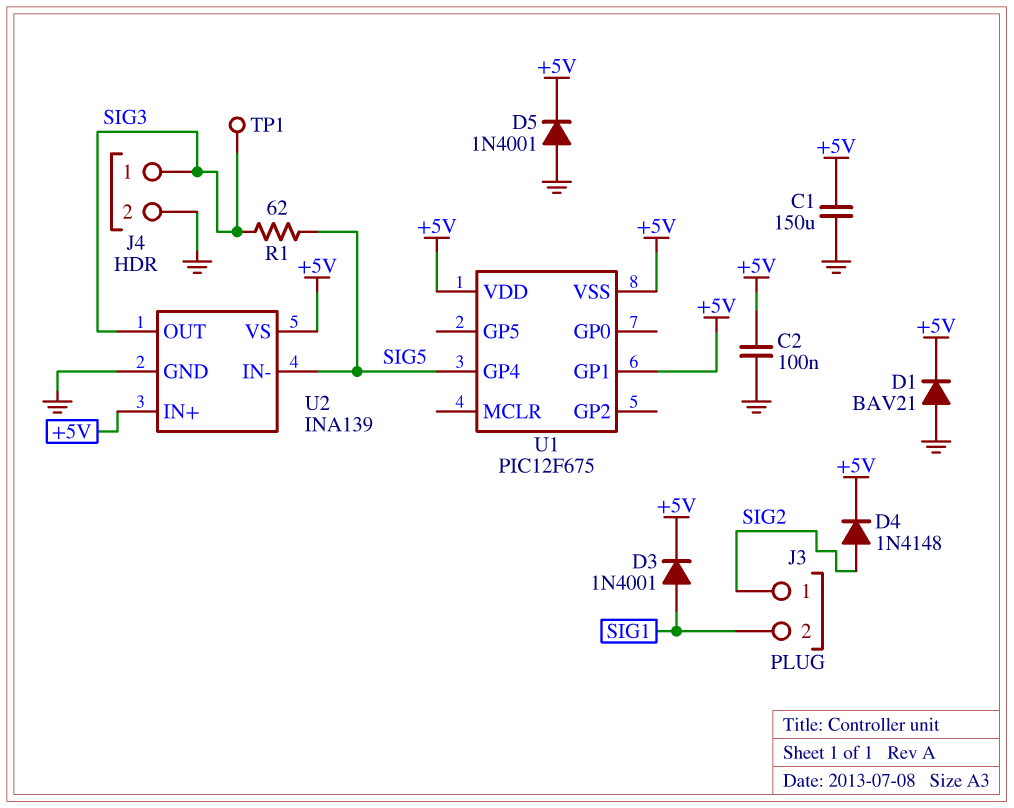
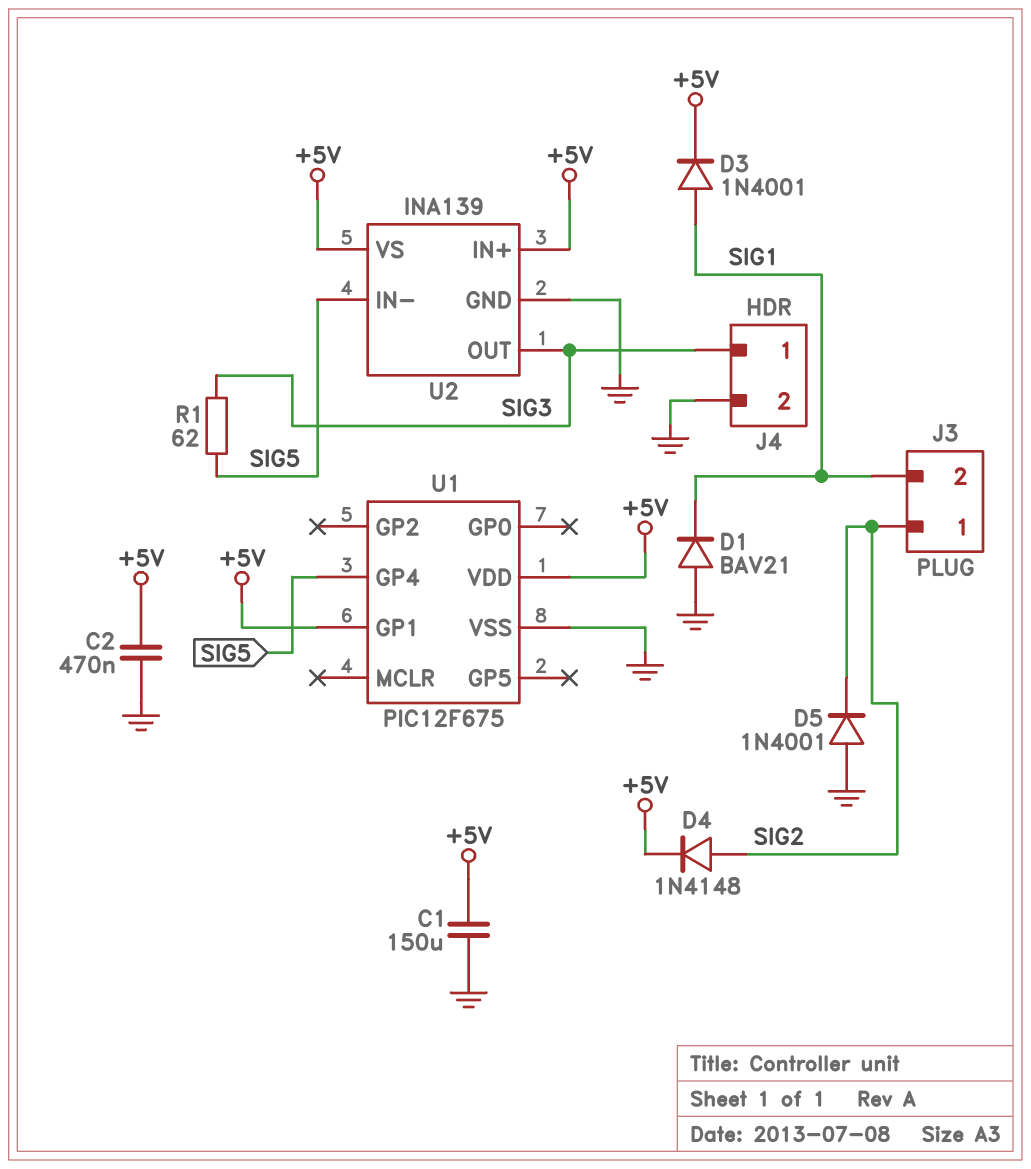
C2: 100nF (+5V, GND) -> 470nF (+5V, GND)
D1: diode BAV21 (A GND, K +5V) -> diode BAV21 (A GND, K SIG1)
D5: diode 1N4001 (A GND, K +5V) -> diode 1N4001 (A GND, K SIG2)
TP1: test point (SIG3) -> none
U1 pin VSS: +5V -> GND

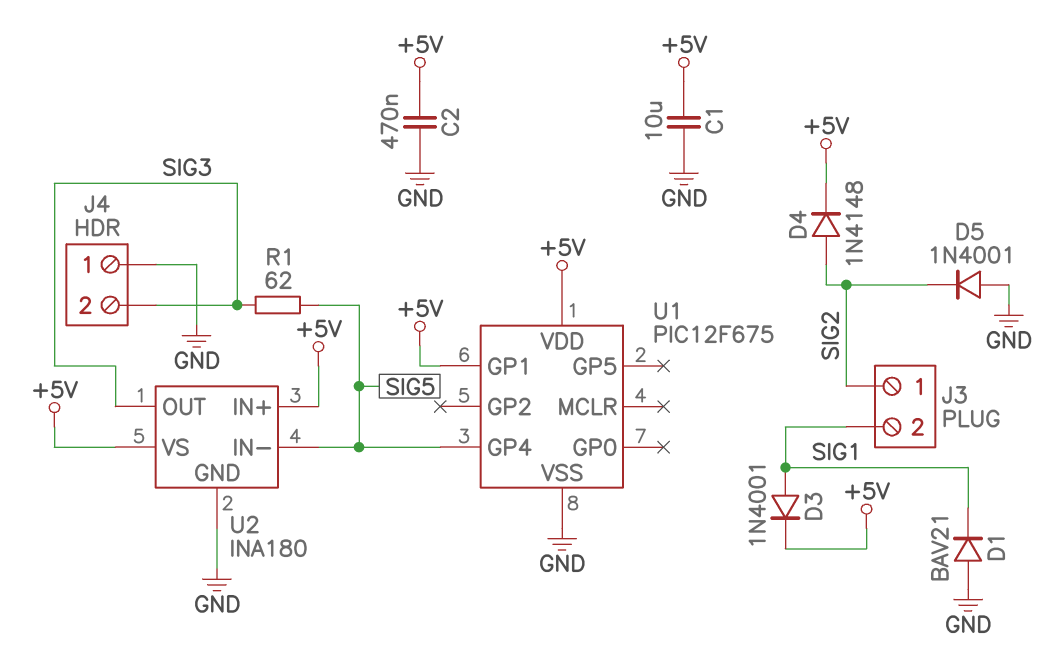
C1: 150uF (+5V, GND) -> 10uF (+5V, GND)
J4 pin 1: SIG3 -> GND
J4 pin 2: GND -> SIG3
U2: INA139 -> INA180

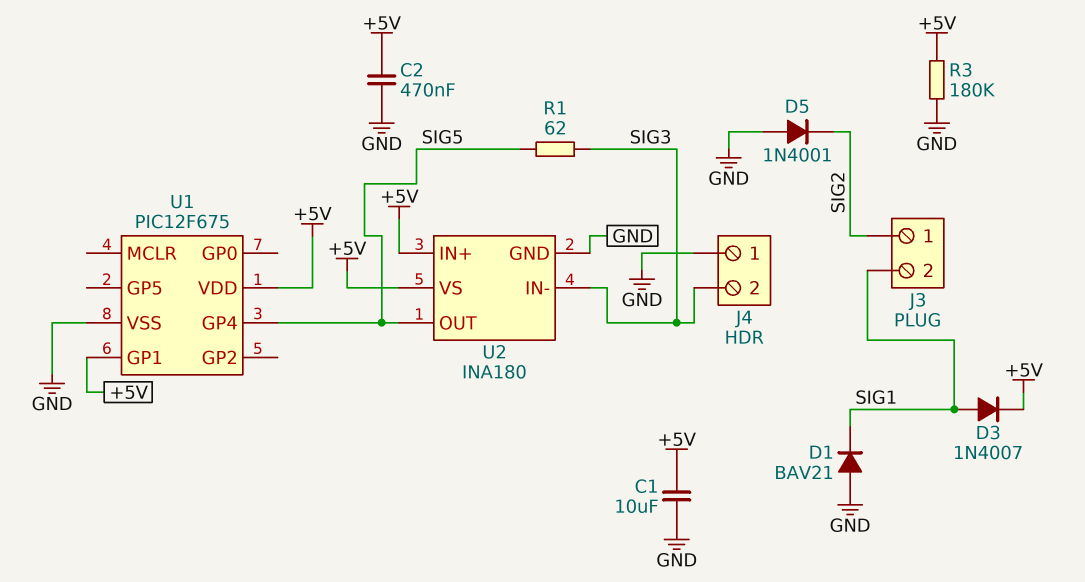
D3: diode 1N4001 (A SIG1, K +5V) -> diode 1N4007 (A SIG1, K +5V)
D4: diode 1N4148 (A SIG2, K +5V) -> none
R3: none -> 180k (+5V, GND)
U2 pin IN-: SIG5 -> SIG3
U2 pin OUT: SIG3 -> SIG5

